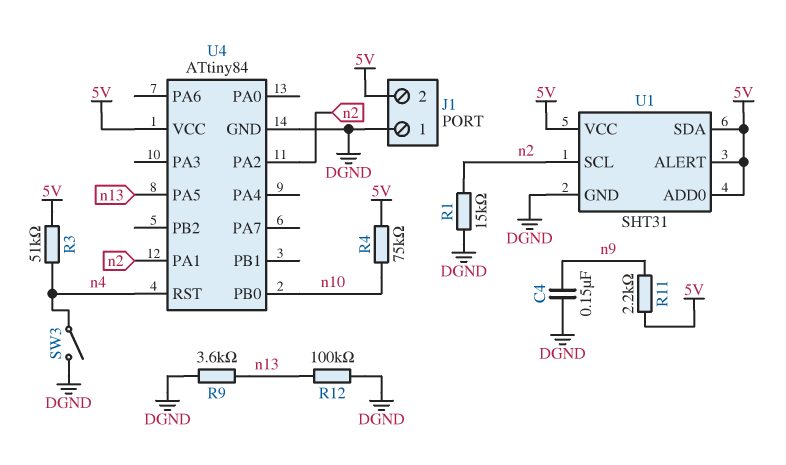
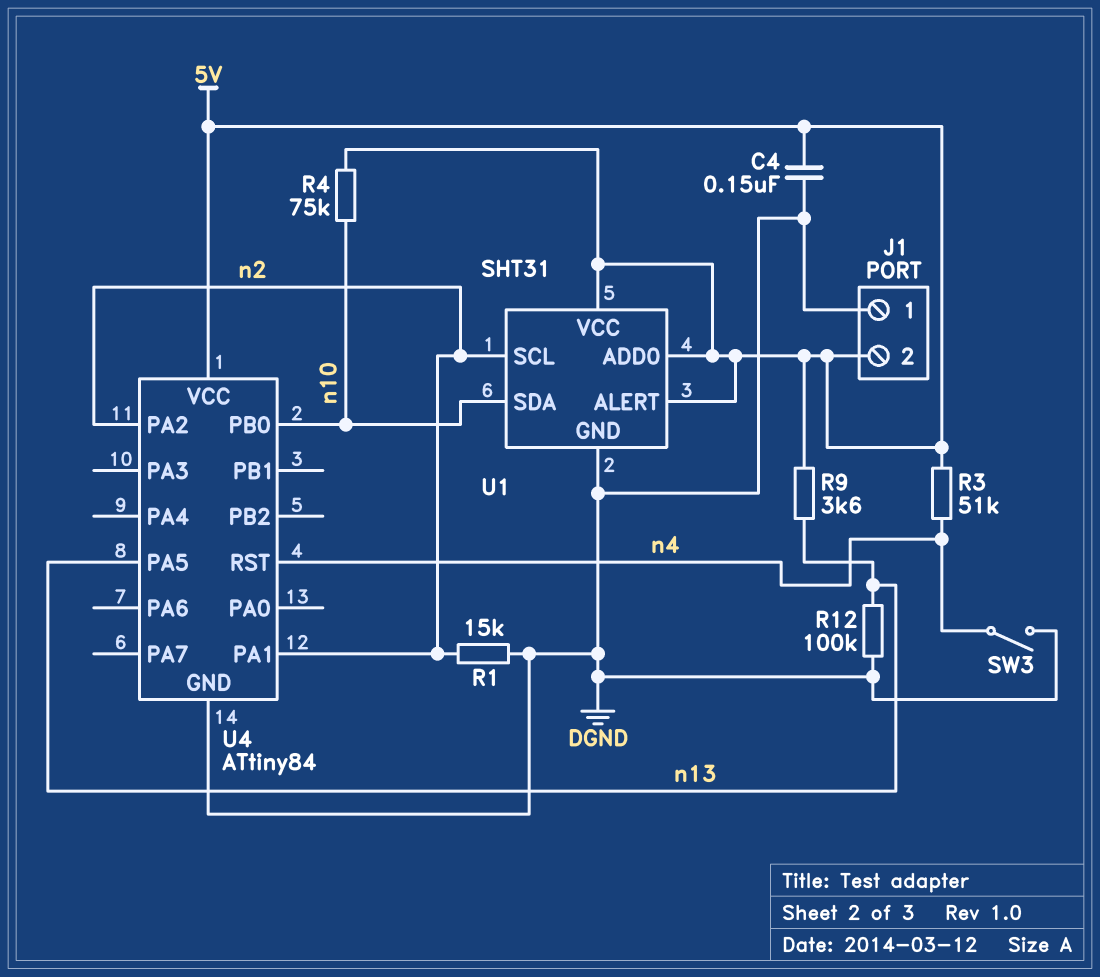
C4: 150nF (DGND, n9) -> 150nF (5V, DGND)
R9: 3.6k (DGND, n13) -> 3.6k (5V, n13)
R11: 2.2k (5V, n9) -> none
U1 pin SDA: 5V -> n10

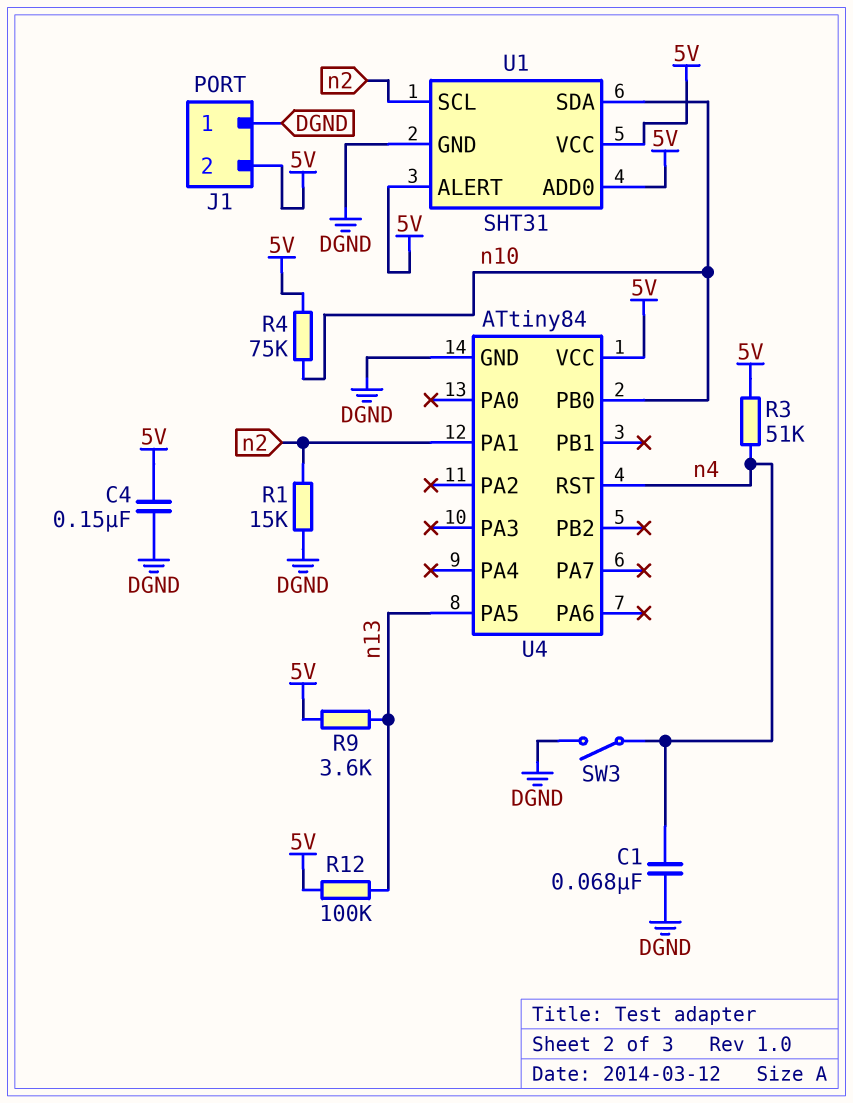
C1: none -> 68nF (DGND, n4)
R12: 100k (DGND, n13) -> 100k (5V, n13)
U4 pin PA2: n2 -> none

